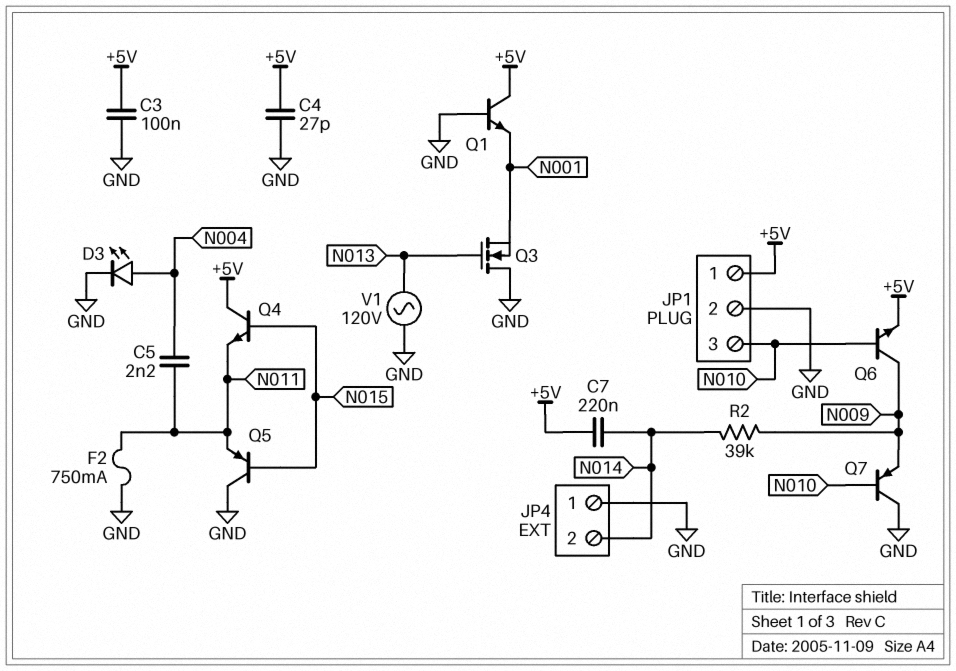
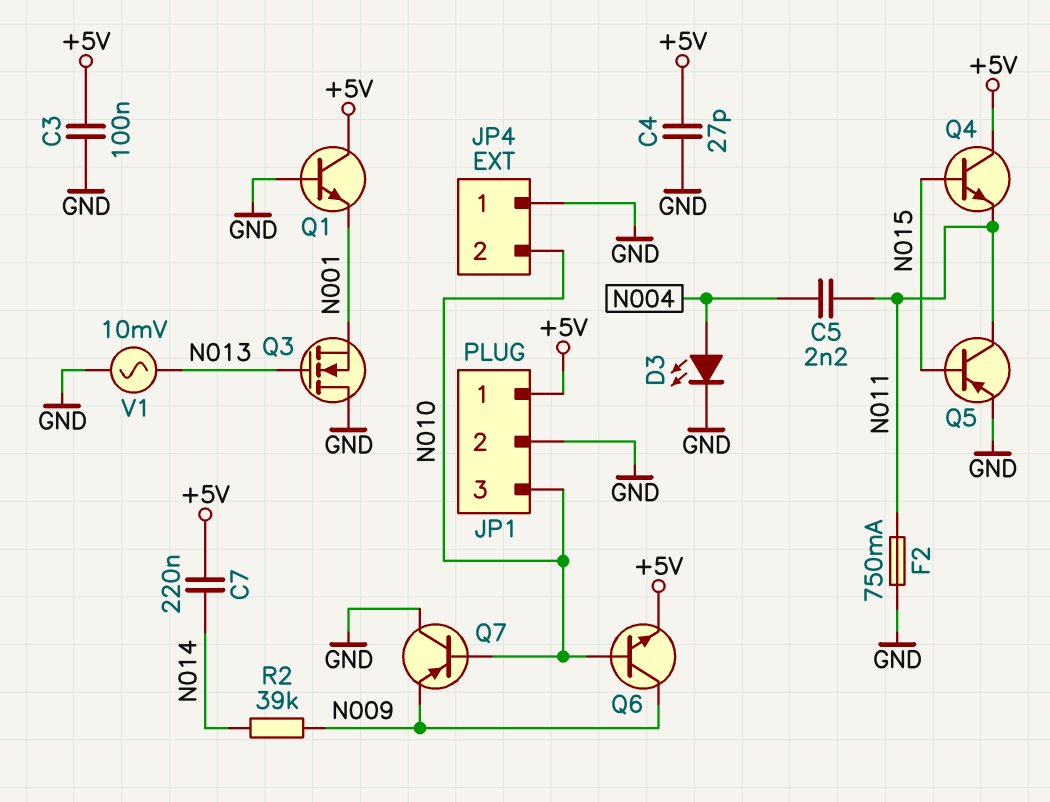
JP4 pin 2: N014 -> N010
Q5: PNP (B N015, C GND, E N011) -> PNP (B N015, C N011, E GND)
V1: AC 120V (GND, N013) -> AC 10mV (GND, N013)

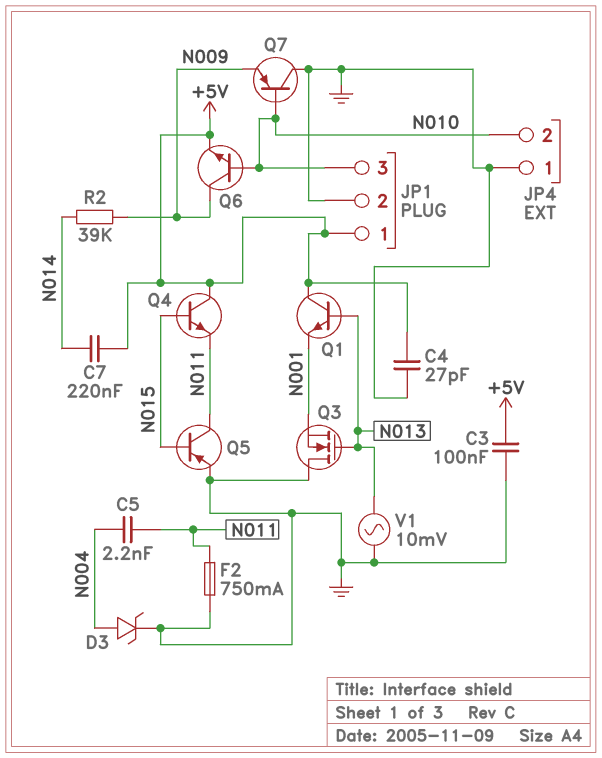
D3: LED (A N004, K GND) -> zener (A N004, K GND)
Q1: NPN (B GND, C +5V, E N001) -> NPN (B N013, C +5V, E N001)

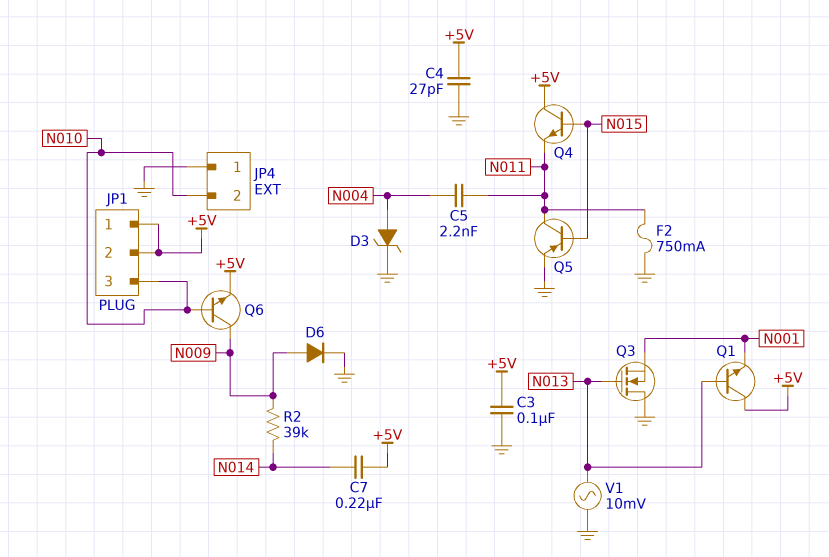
D6: none -> diode (A N009, K GND)
JP1 pin 2: GND -> +5V
Q7: PNP (B N010, C GND, E N009) -> none

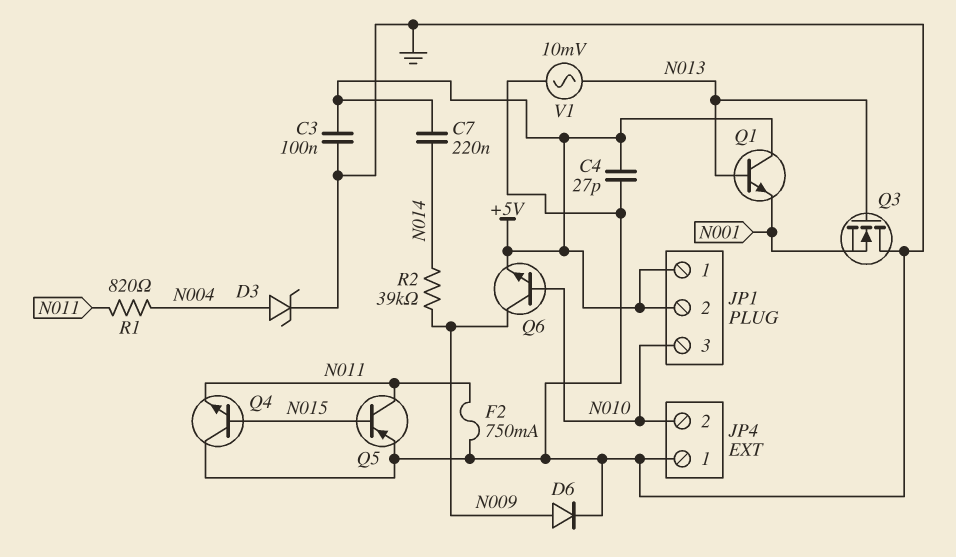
C5: 2.2nF (N004, N011) -> none
Q4: NPN (B N015, C +5V, E N011) -> NPN (B N015, C GND, E N011)
R1: none -> 820 (N004, N011)

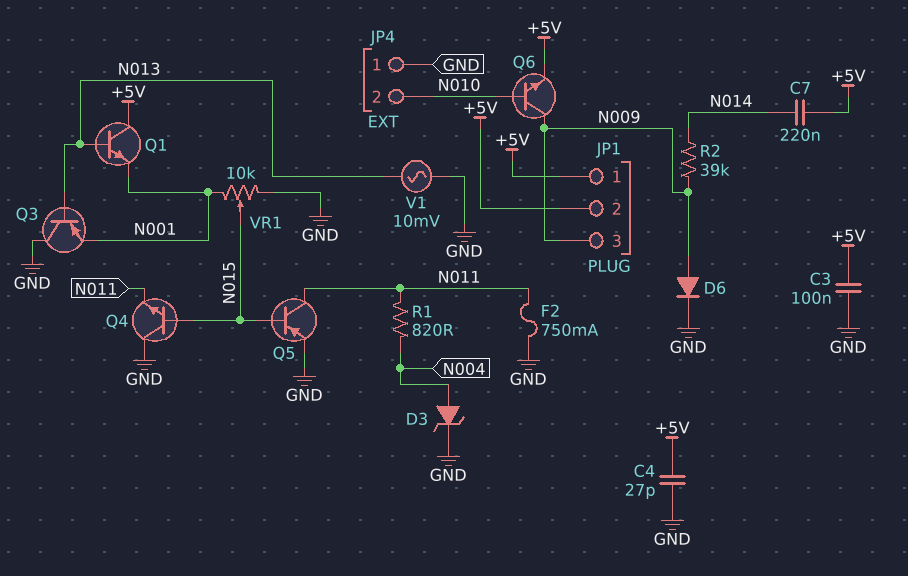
JP1 pin 3: N010 -> N009
Q3: NMOS (G N013, D GND, S N001) -> PNP (B N013, C GND, E N001)
VR1: none -> 10k (GND, N001, wiper N015)

